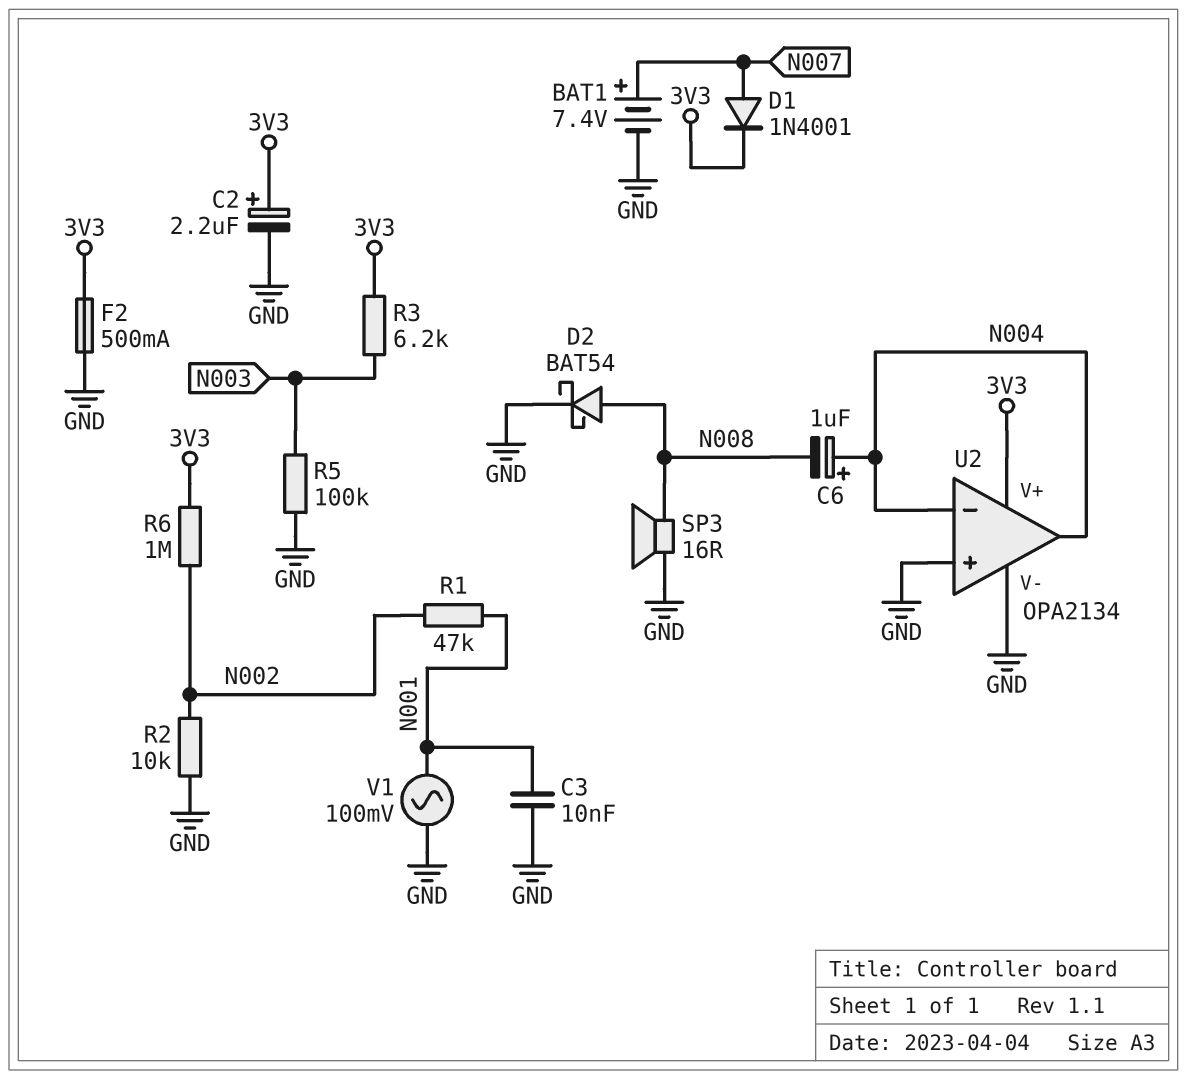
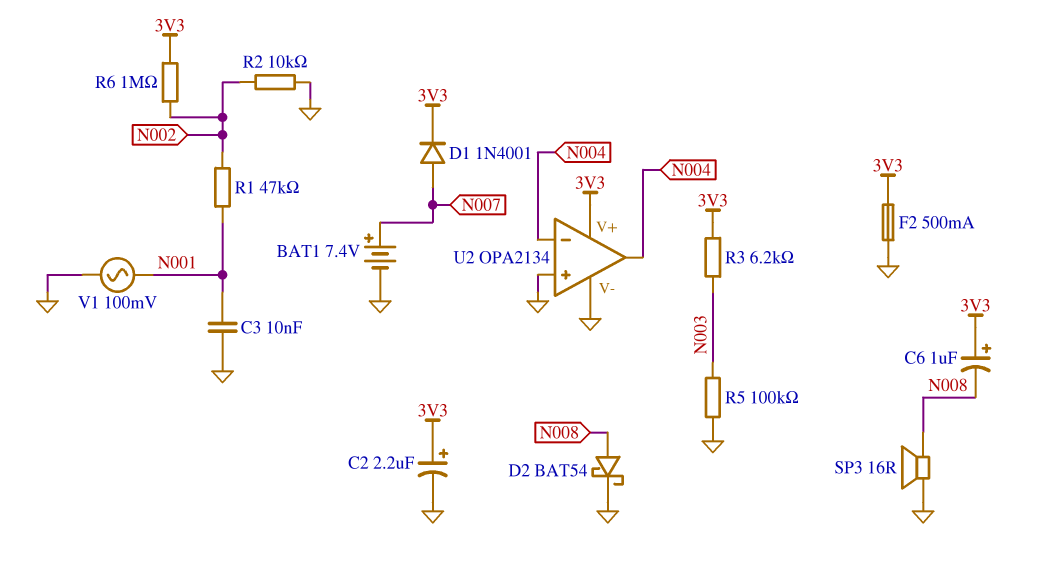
C6: 1uF (plus N004, minus N008) -> 1uF (plus 3V3, minus N008)

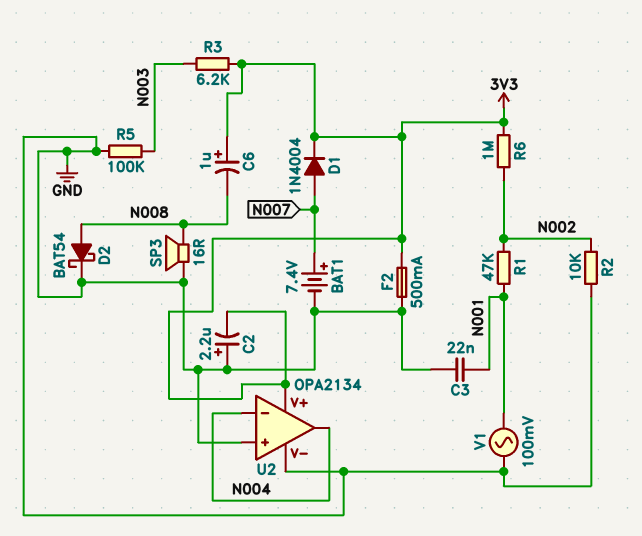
C2: 2.2uF (plus 3V3, minus GND) -> 2.2uF (plus GND, minus 3V3)
C3: 10nF (GND, N001) -> 22nF (GND, N001)
D1: diode 1N4001 (A N007, K 3V3) -> diode 1N4004 (A N007, K 3V3)

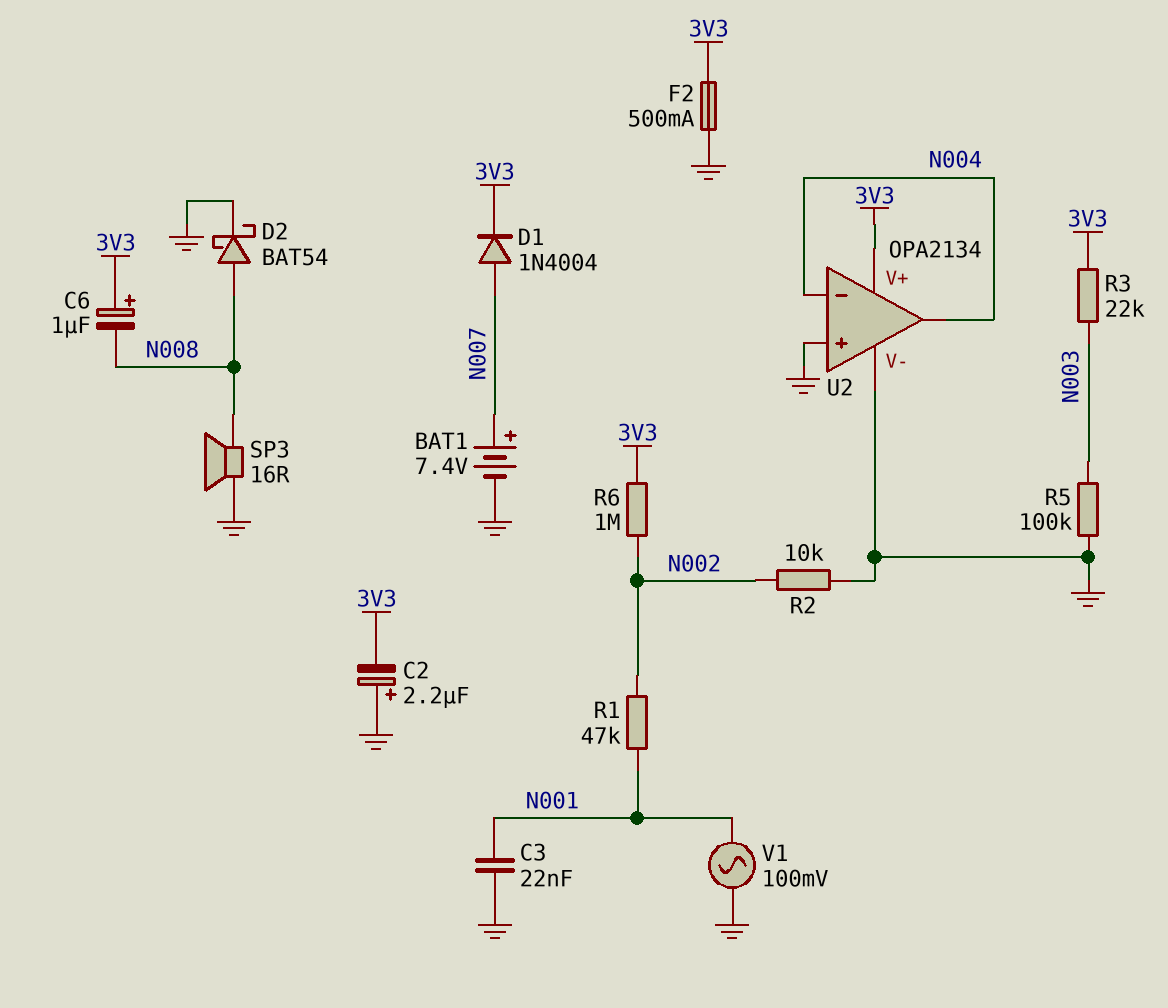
R3: 6.2k (3V3, N003) -> 22k (3V3, N003)

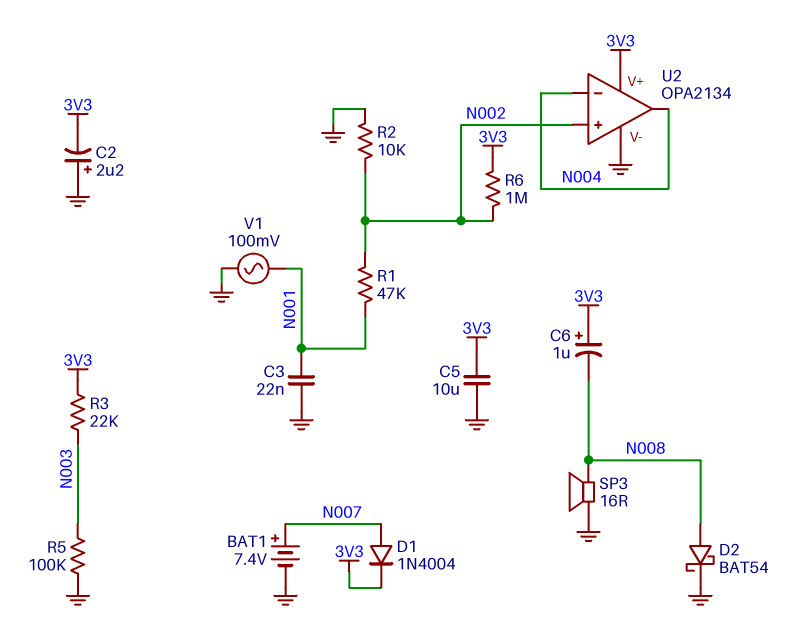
C5: none -> 10uF (3V3, GND)
F2: 500mA (3V3, GND) -> none
U2 pin in+: GND -> N002

